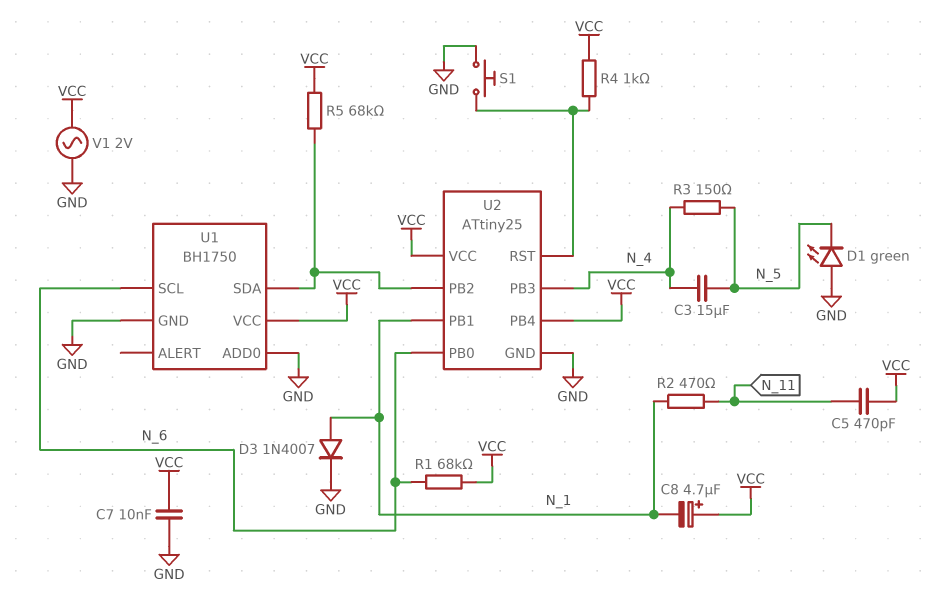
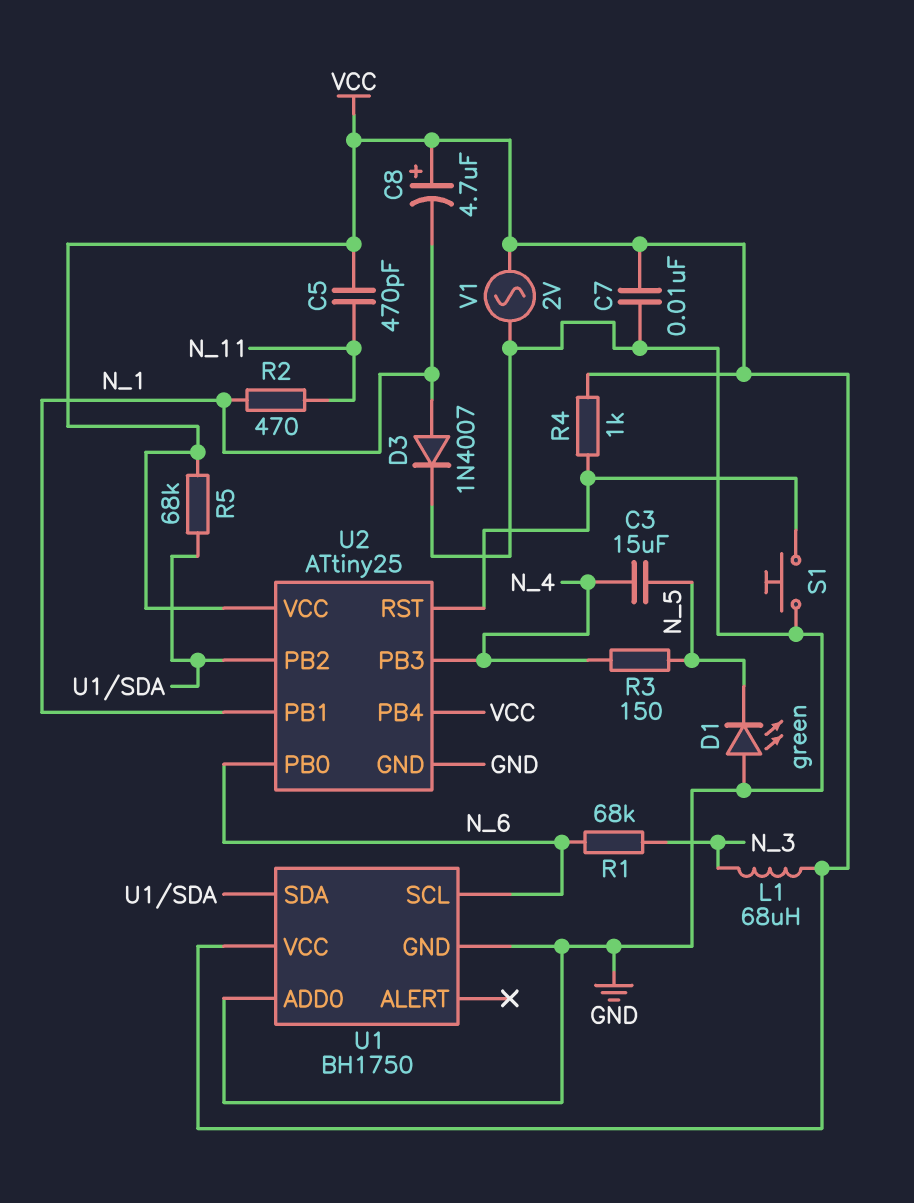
L1: none -> 68uH (N_3, VCC)
R1: 68k (N_6, VCC) -> 68k (N_3, N_6)

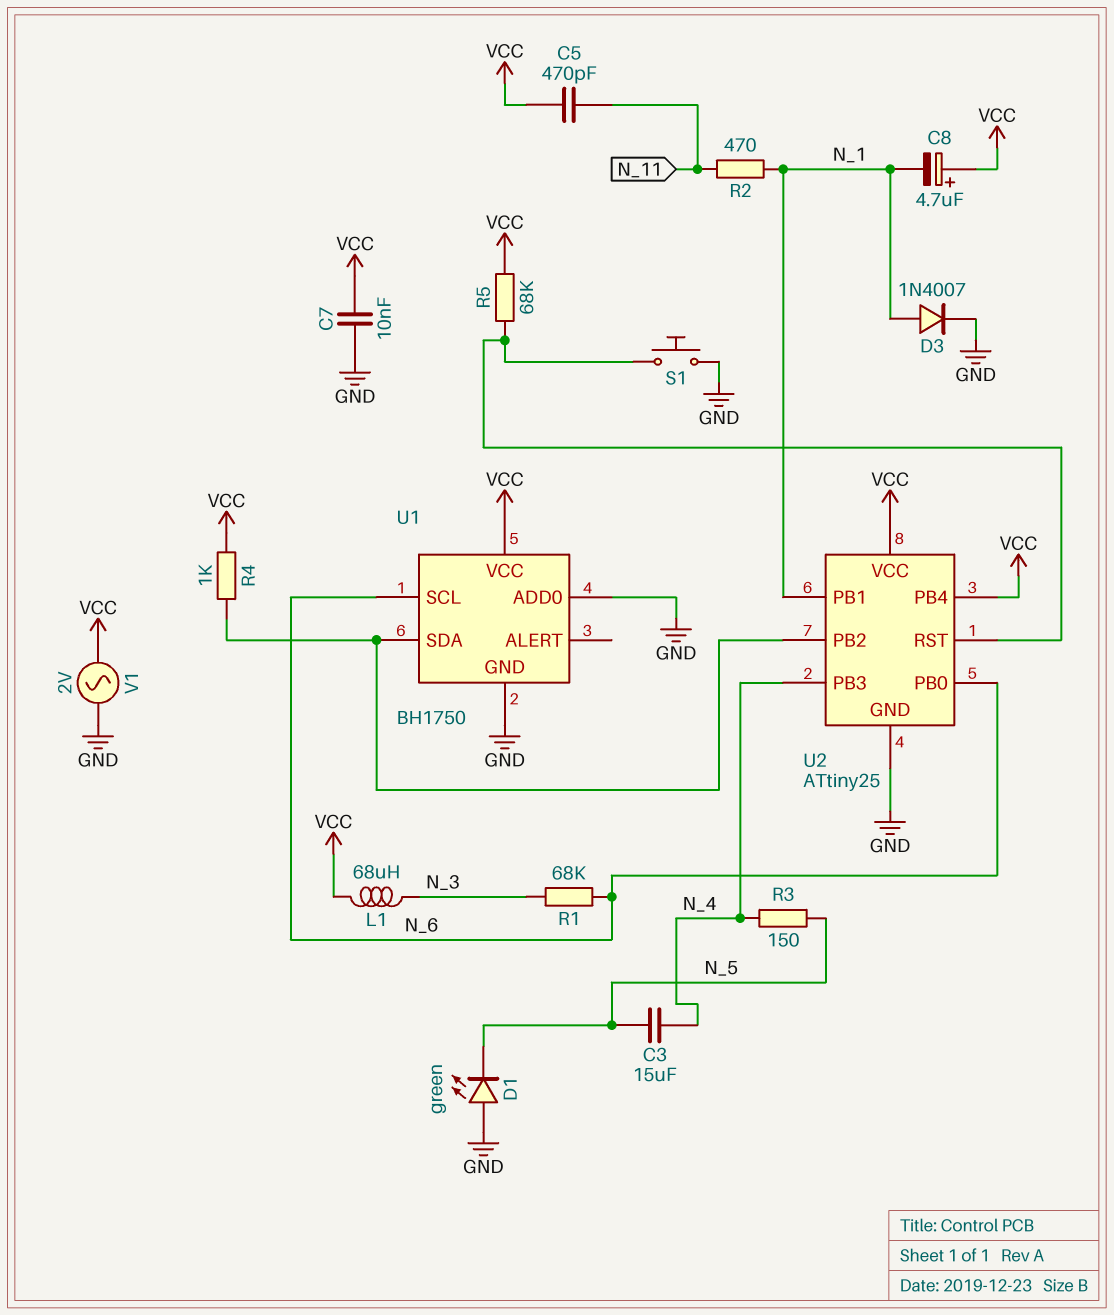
R4: 1k (U2/RST, VCC) -> 1k (U1/SDA, VCC)
R5: 68k (U1/SDA, VCC) -> 68k (U2/RST, VCC)

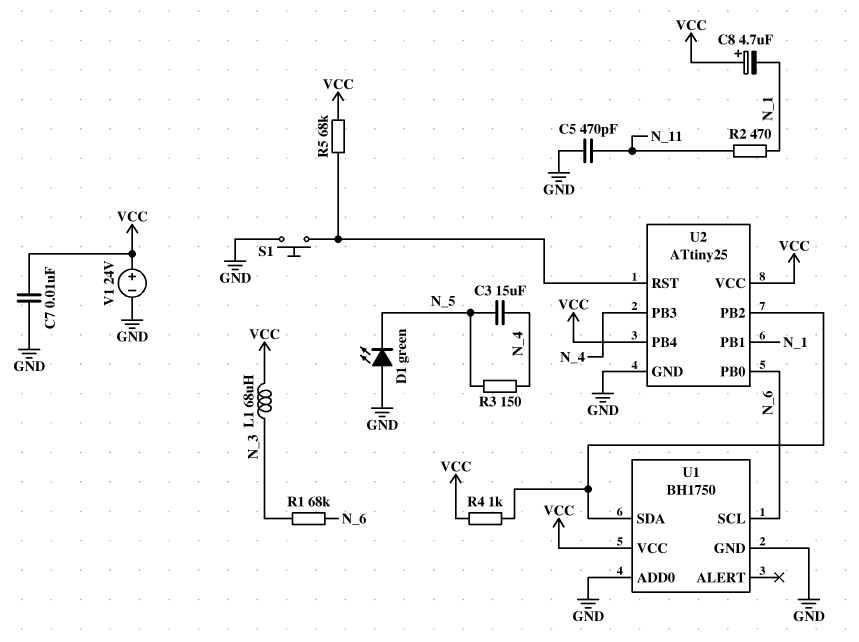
C5: 470pF (N_11, VCC) -> 470pF (GND, N_11)
D3: diode 1N4007 (A N_1, K GND) -> none
V1: AC 2V (GND, VCC) -> 24V (plus VCC, minus GND)

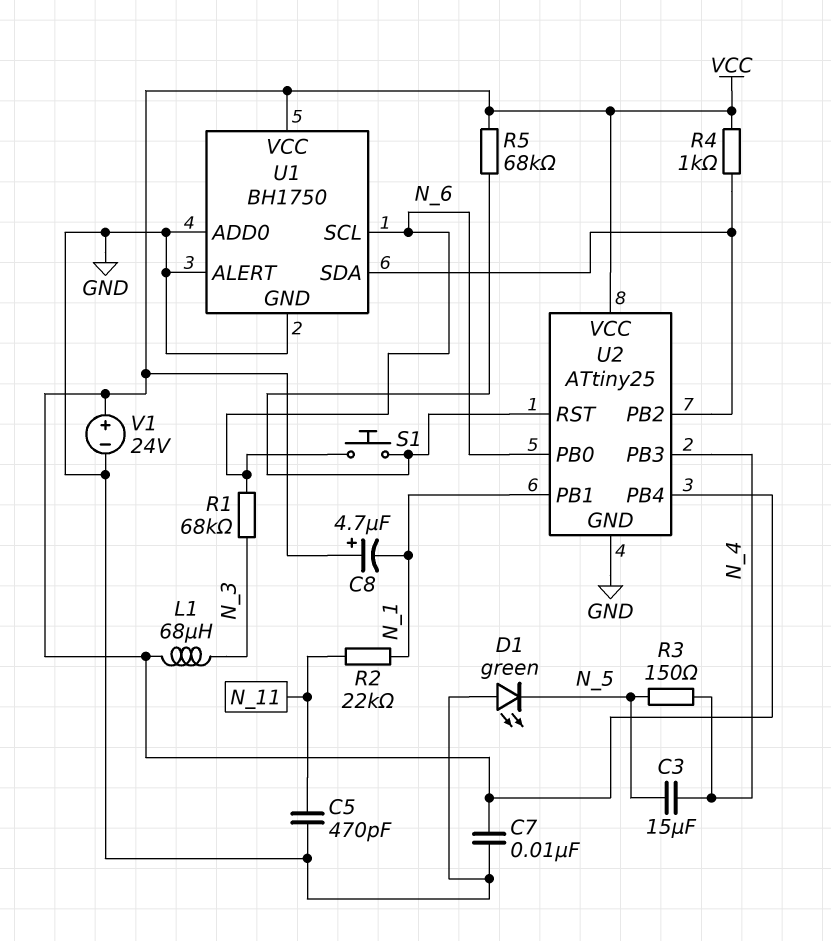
R2: 470 (N_1, N_11) -> 22k (N_1, N_11)
S1: button (GND, U2/RST) -> button (N_6, U2/RST)
U1 pin ALERT: none -> GND

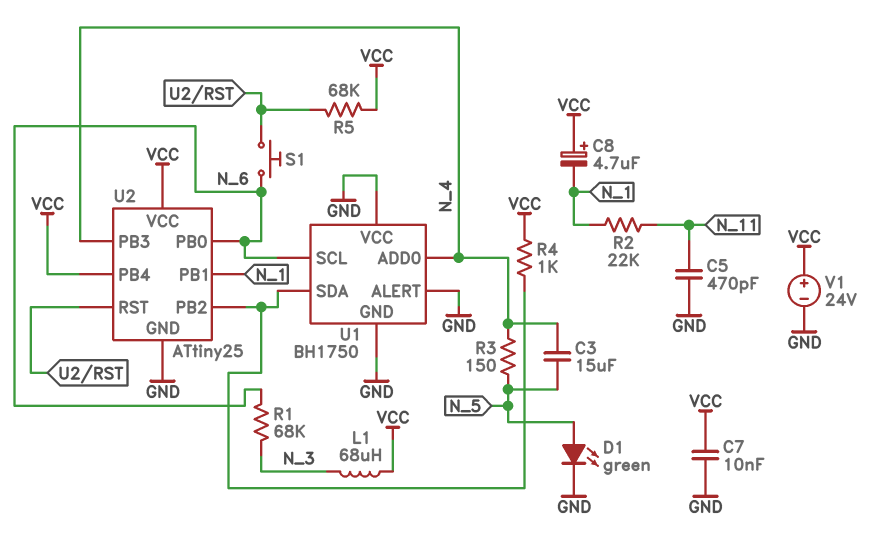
D1: LED green (A GND, K N_5) -> LED green (A N_5, K GND)
U1 pin ADD0: GND -> N_4
U1 pin VCC: VCC -> GND

